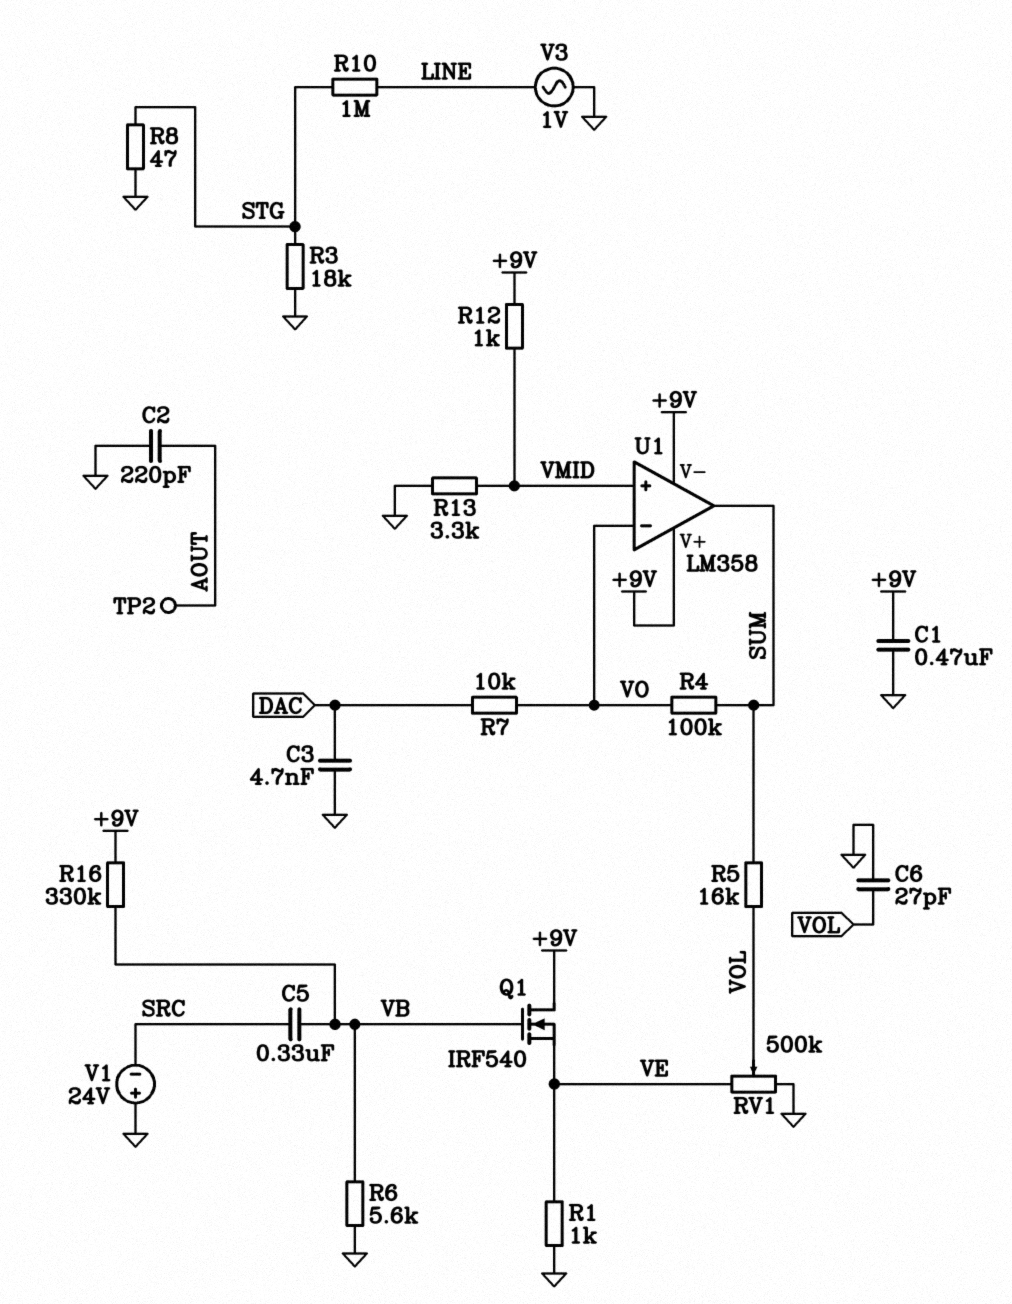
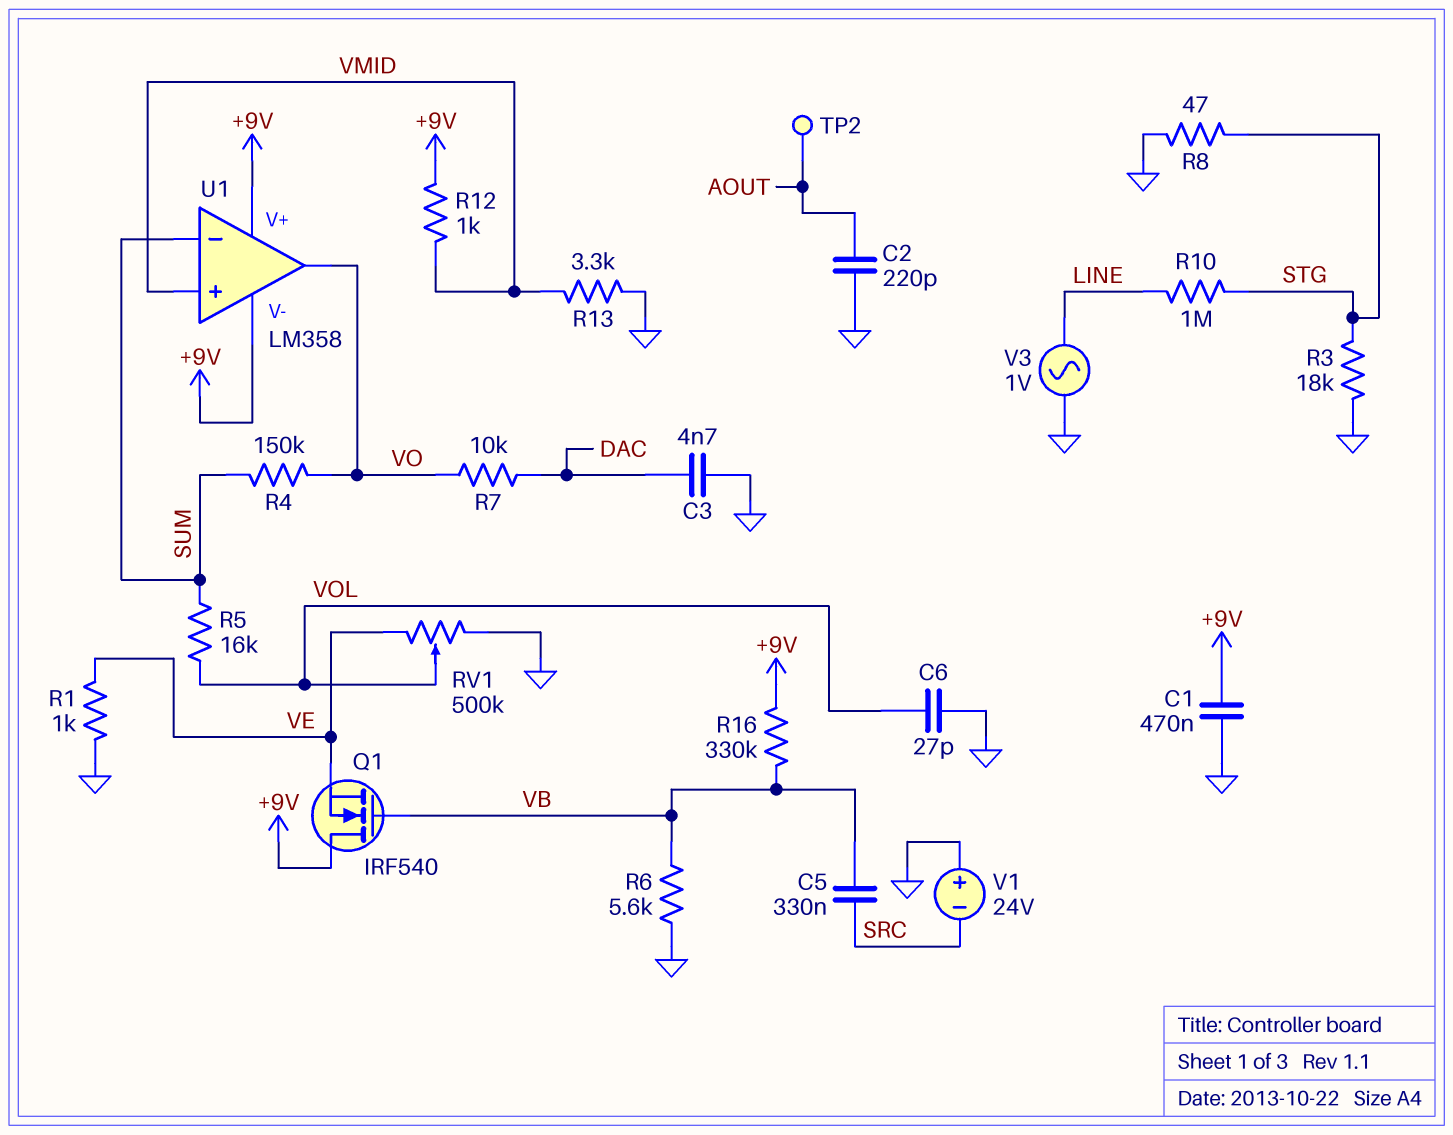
R4: 100k (SUM, VO) -> 150k (SUM, VO)
U1 pin in-: VO -> SUM
U1 pin out: SUM -> VO

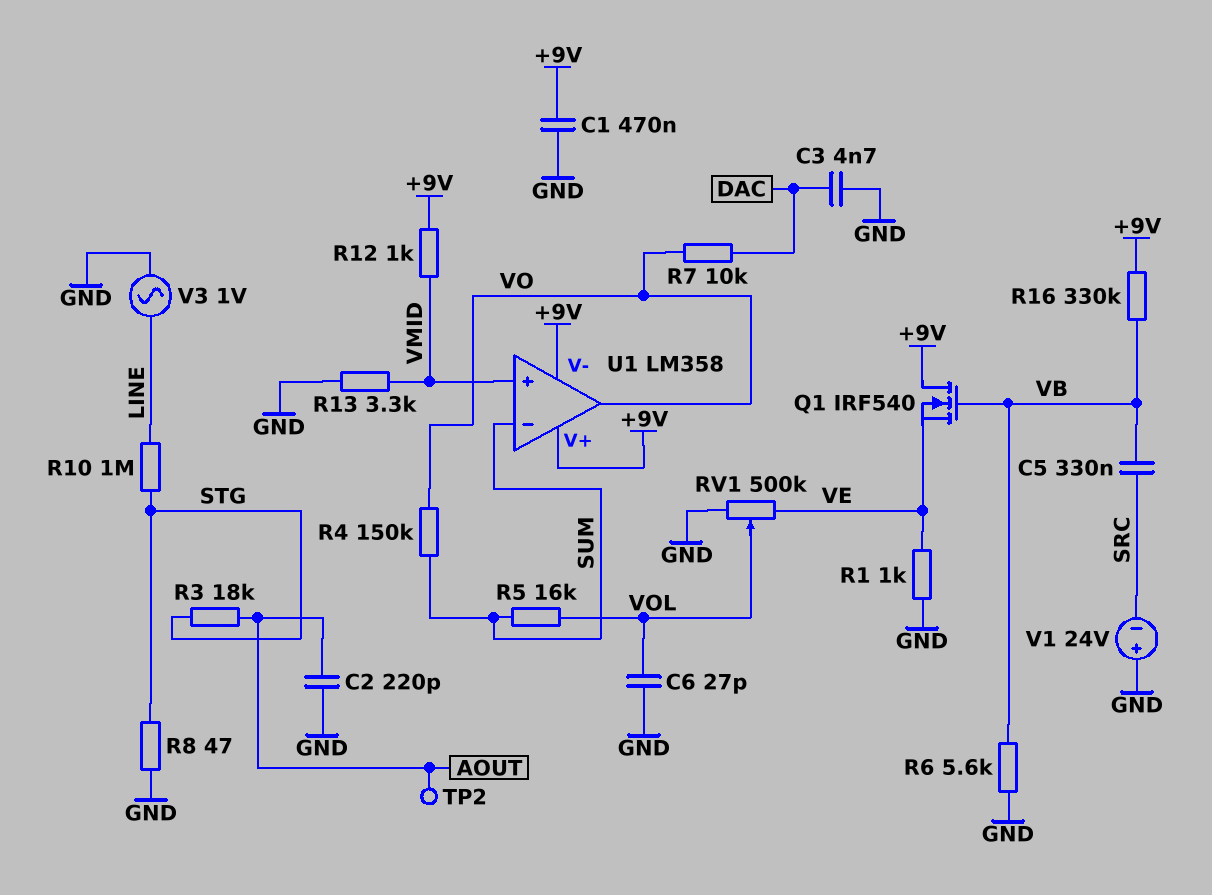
R3: 18k (GND, STG) -> 18k (AOUT, STG)

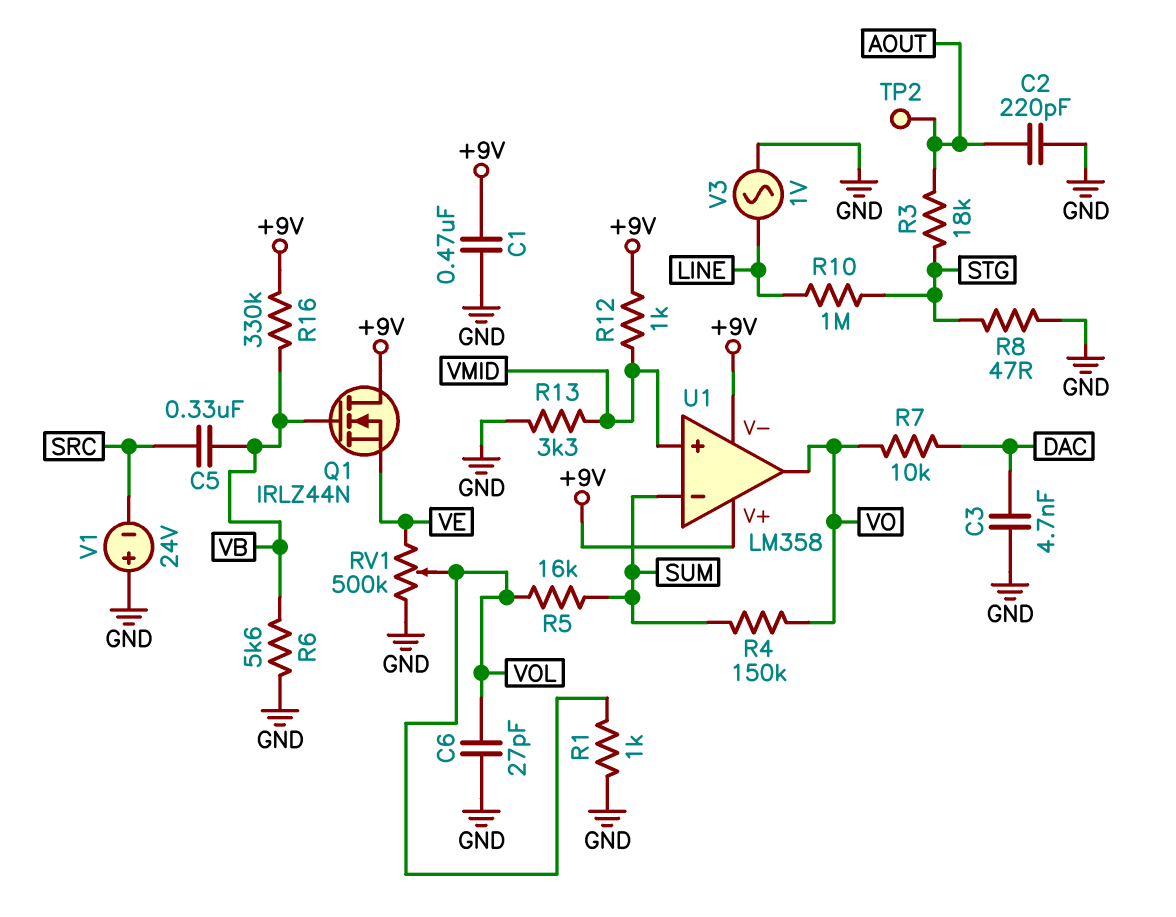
Q1: NMOS IRF540 (G VB, D +9V, S VE) -> NMOS IRLZ44N (G VB, D +9V, S VE)
R1: 1k (GND, VE) -> 1k (GND, VOL)

